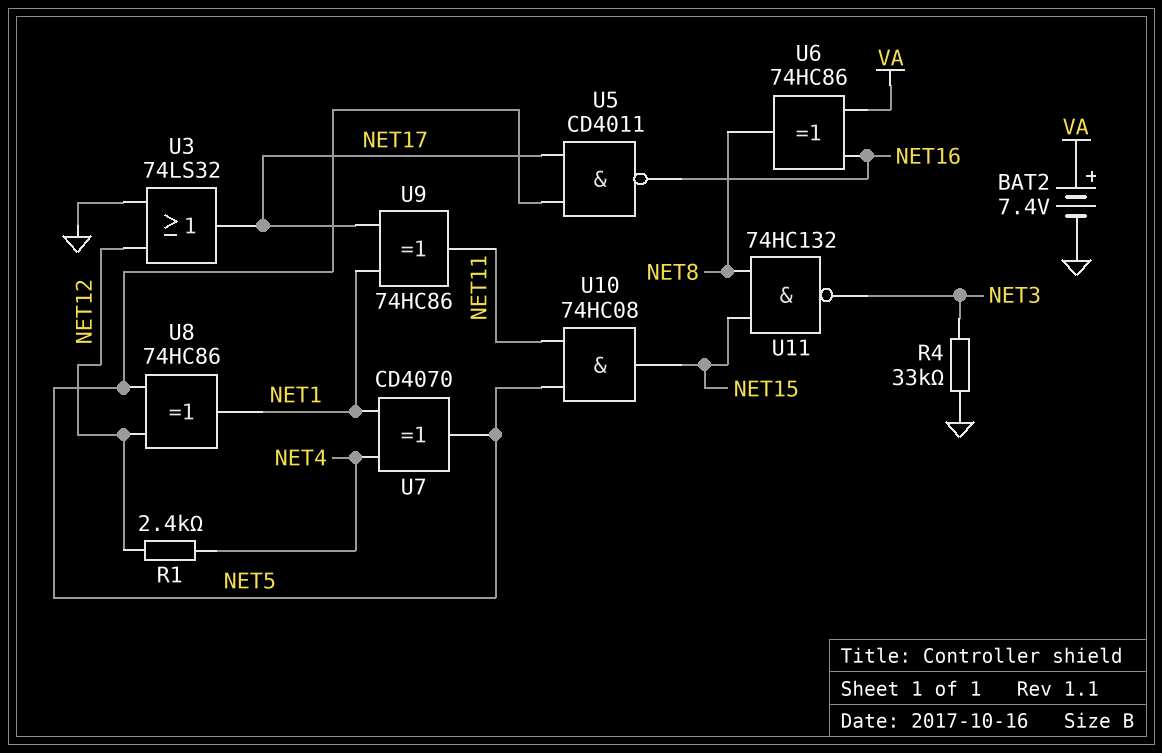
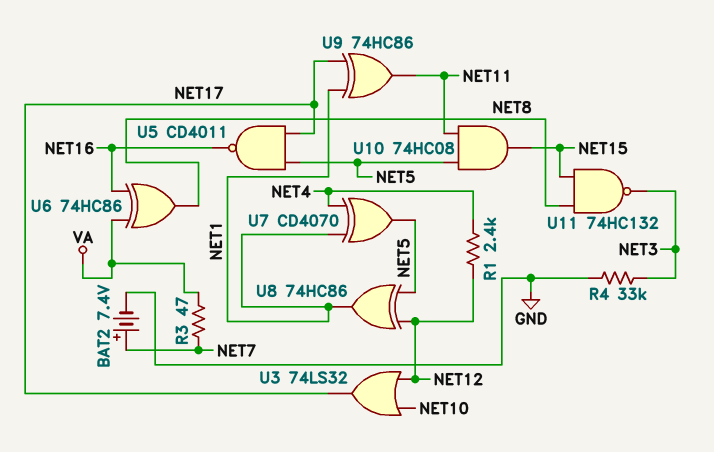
BAT2: 7.4V (plus VA, minus GND) -> 7.4V (plus NET7, minus GND)
R3: none -> 47 (NET7, VA)
U3: OR 74LS32 (in GND, in NET12, out NET17) -> OR 74LS32 (in NET10, in NET12, out NET17)

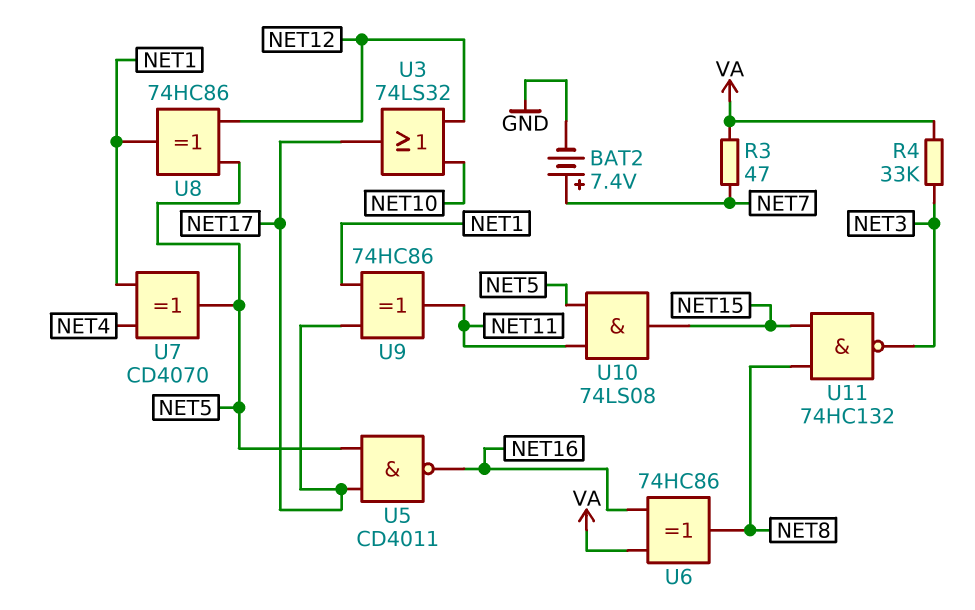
R1: 2.4k (NET4, NET12) -> none
R4: 33k (GND, NET3) -> 33k (NET3, VA)
U10: AND 74HC08 (in NET5, in NET11, out NET15) -> AND 74LS08 (in NET5, in NET11, out NET15)

